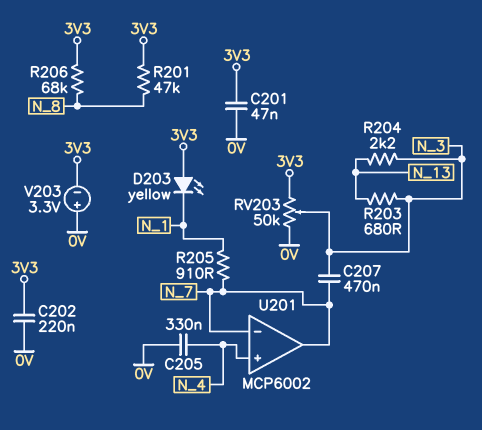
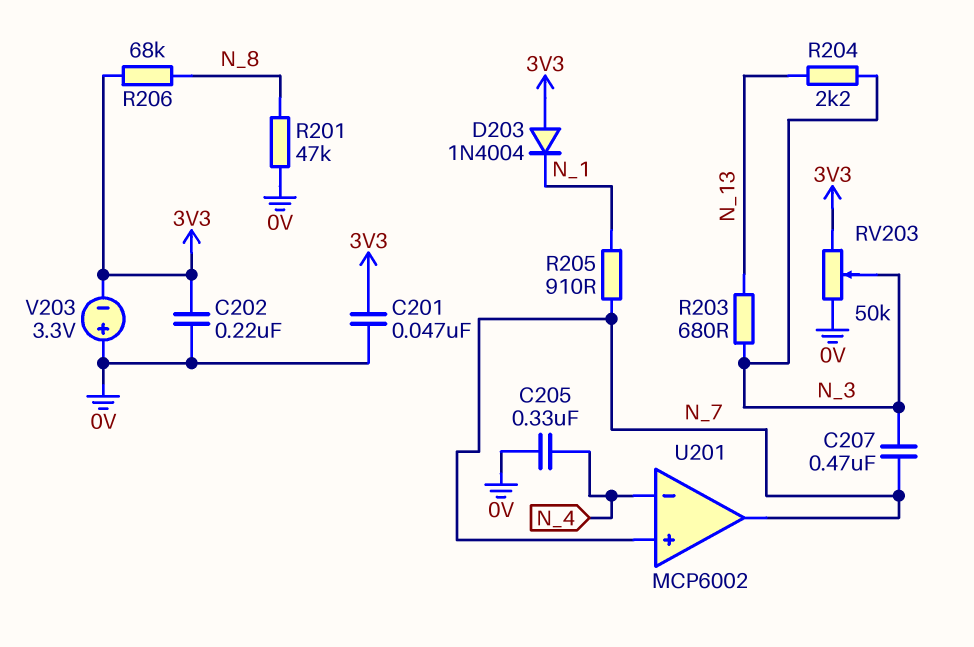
D203: LED yellow (A 3V3, K N_1) -> diode 1N4004 (A 3V3, K N_1)
R201: 47k (3V3, N_8) -> 47k (0V, N_8)
U201 pin in+: N_4 -> N_7
U201 pin in-: N_7 -> N_4

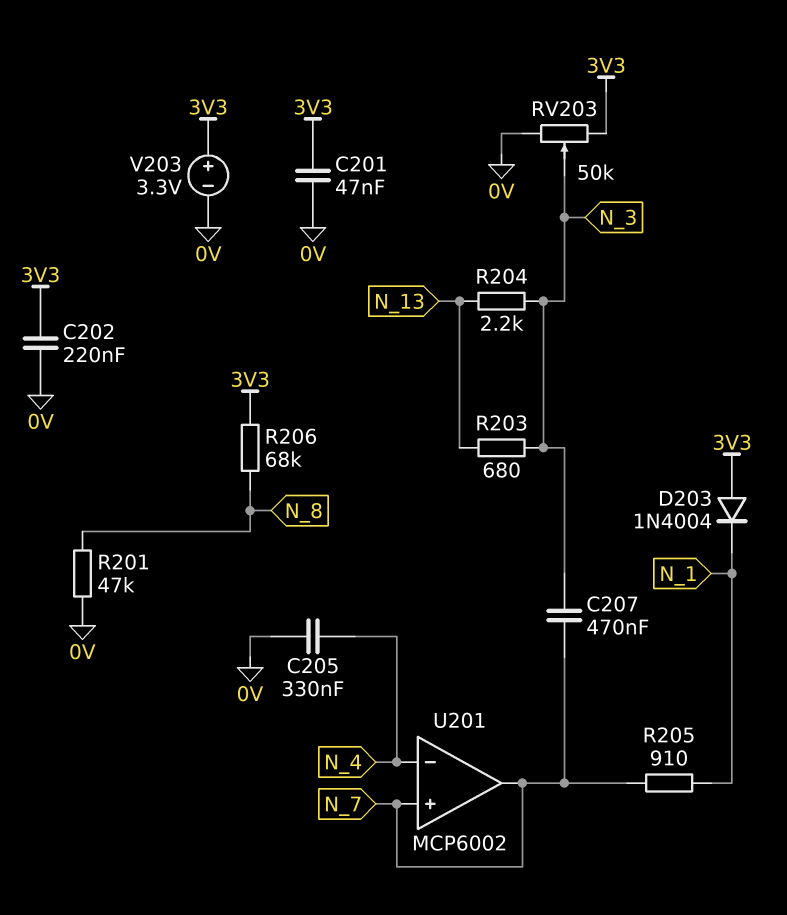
V203: 3.3V (plus 0V, minus 3V3) -> 3.3V (plus 3V3, minus 0V)

